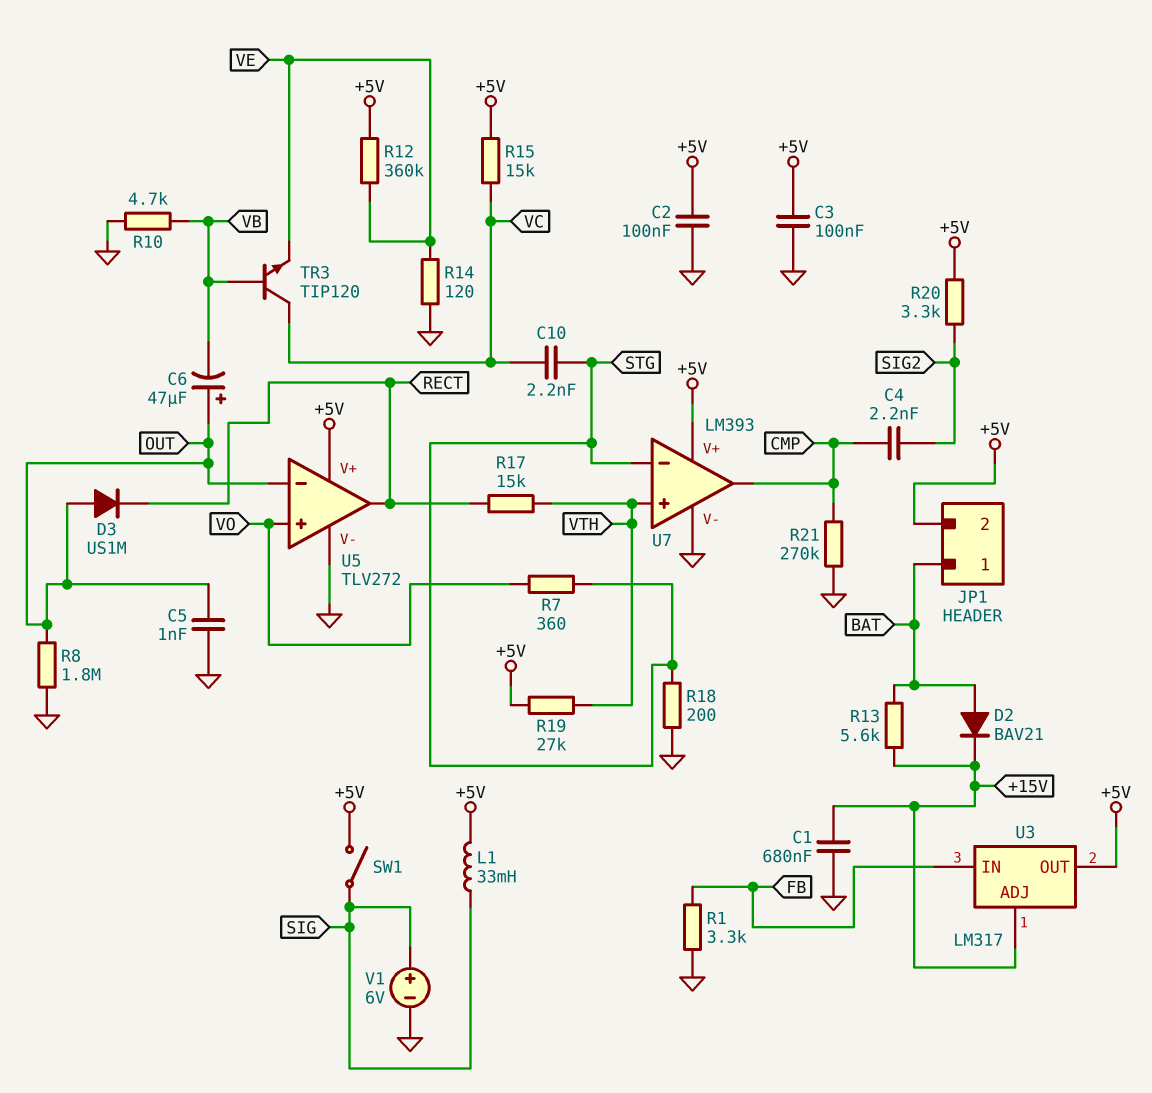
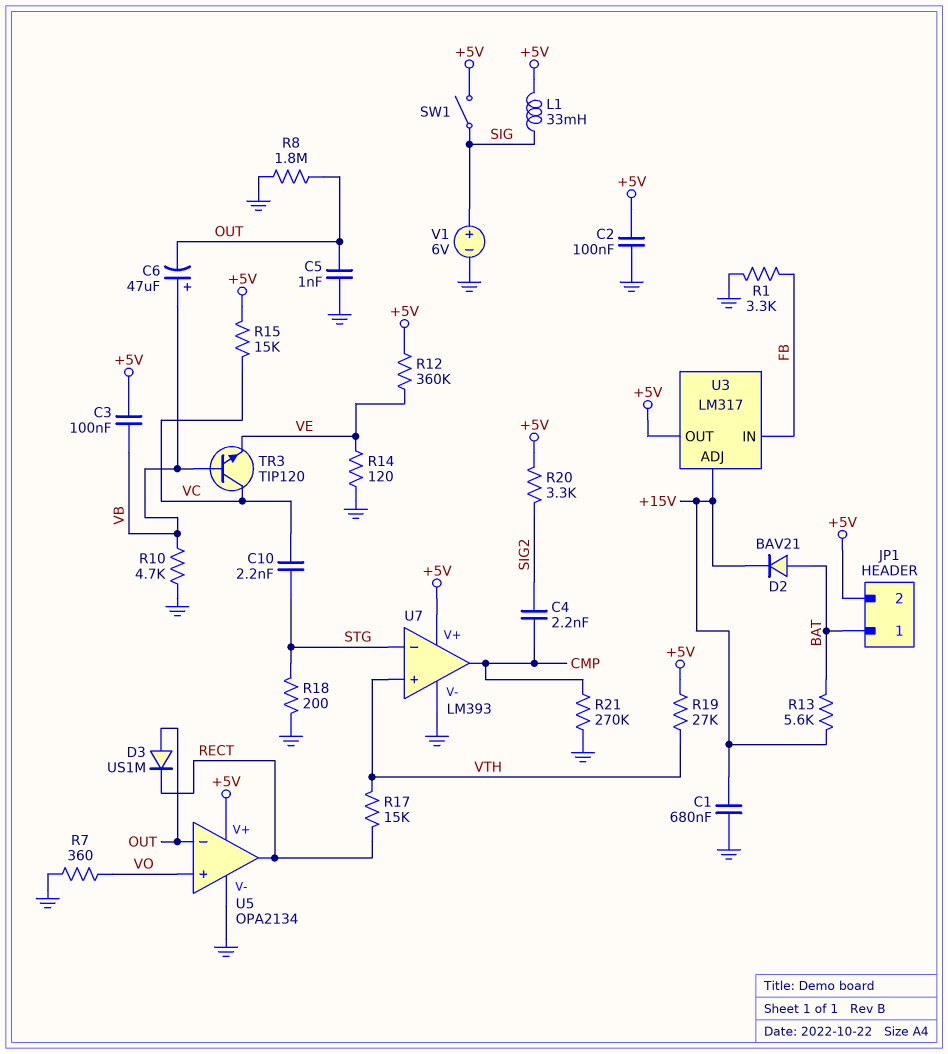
C3: 100nF (+5V, GND) -> 100nF (+5V, VB)
C6: 47uF (plus OUT, minus VB) -> 47uF (plus VB, minus OUT)
R7: 360 (STG, VO) -> 360 (GND, VO)
U5: TLV272 -> OPA2134

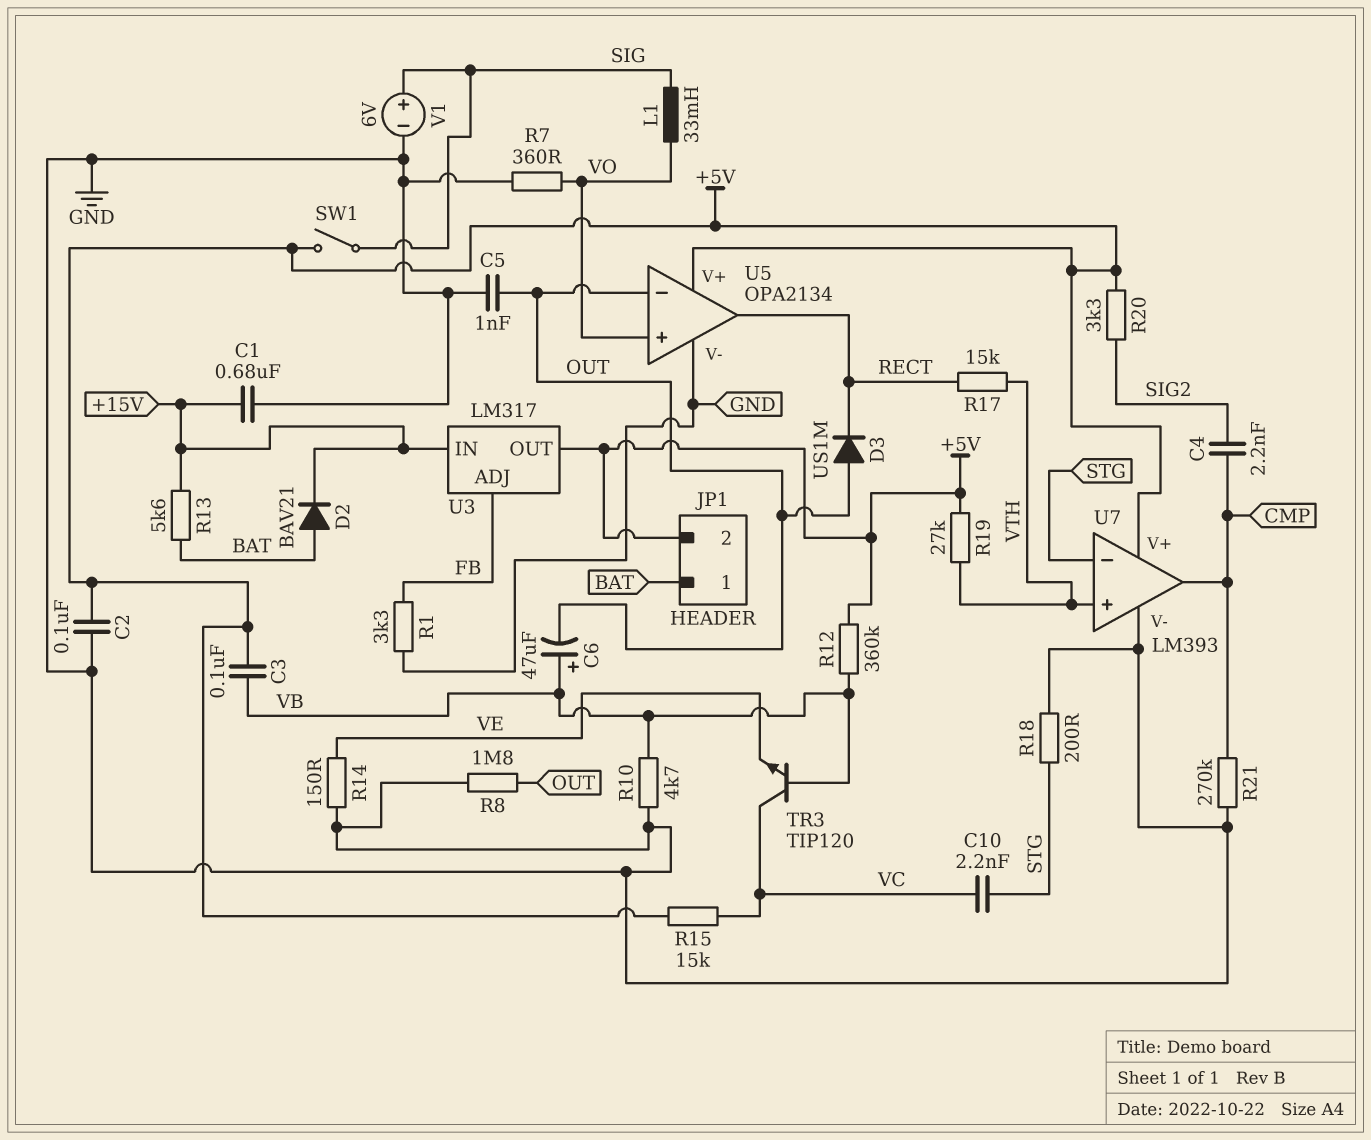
L1: 33mH (+5V, SIG) -> 33mH (SIG, VO)
R12: 360k (+5V, VE) -> 360k (+5V, VB)
R14: 120 (GND, VE) -> 150 (GND, VE)
U3 pin ADJ: +15V -> FB
U3 pin IN: FB -> +15V

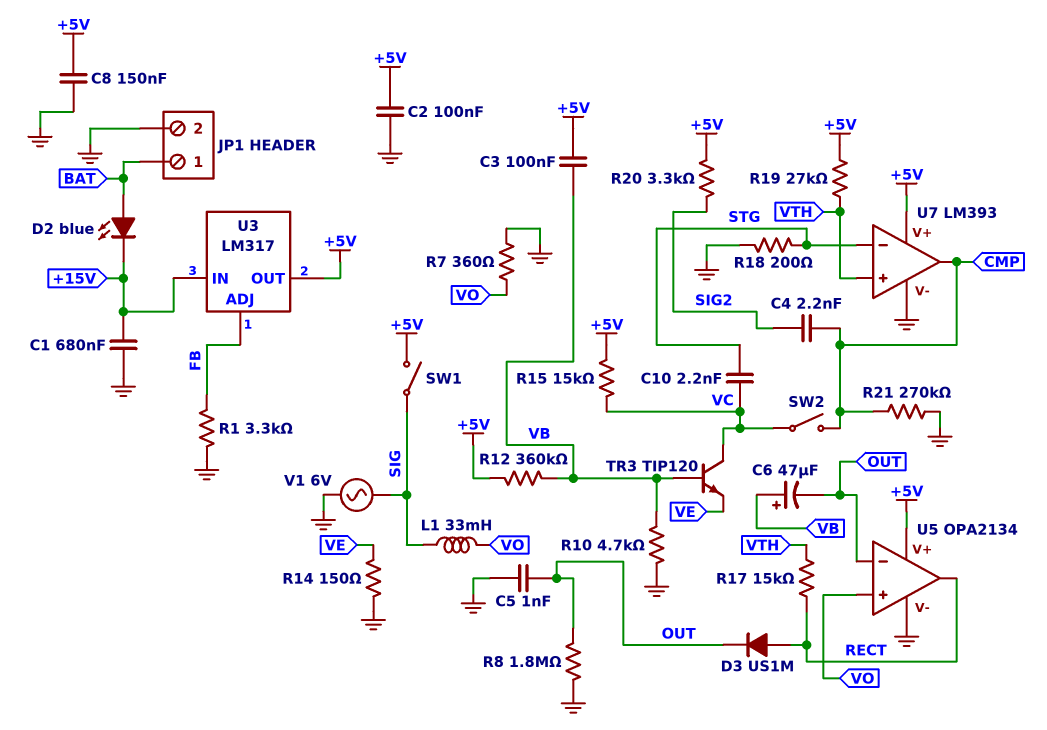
C8: none -> 150nF (+5V, GND)
D2: diode BAV21 (A BAT, K +15V) -> LED blue (A BAT, K +15V)
D3: diode US1M (A OUT, K RECT) -> diode US1M (A RECT, K OUT)
JP1 pin 2: +5V -> GND
R13: 5.6k (+15V, BAT) -> none
SW2: none -> switch (CMP, VC)
V1: 6V (plus SIG, minus GND) -> AC 6V (GND, SIG)

